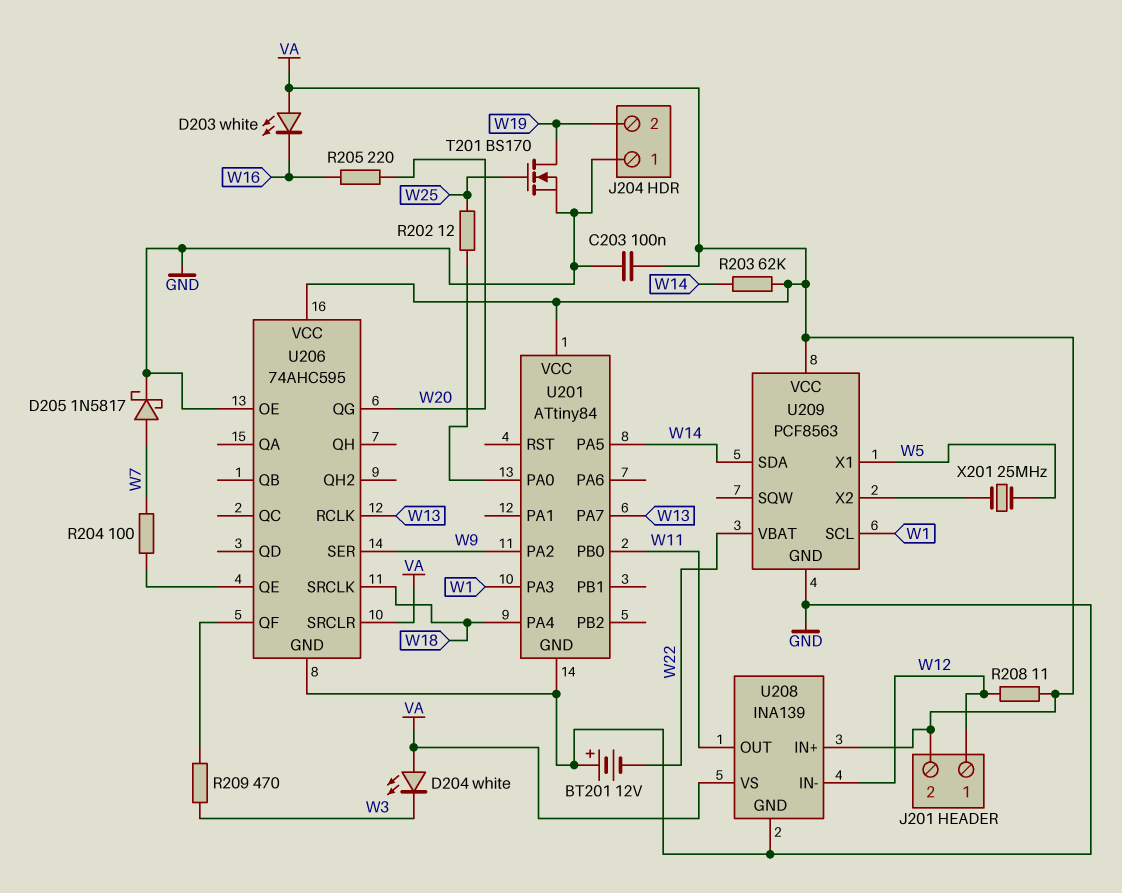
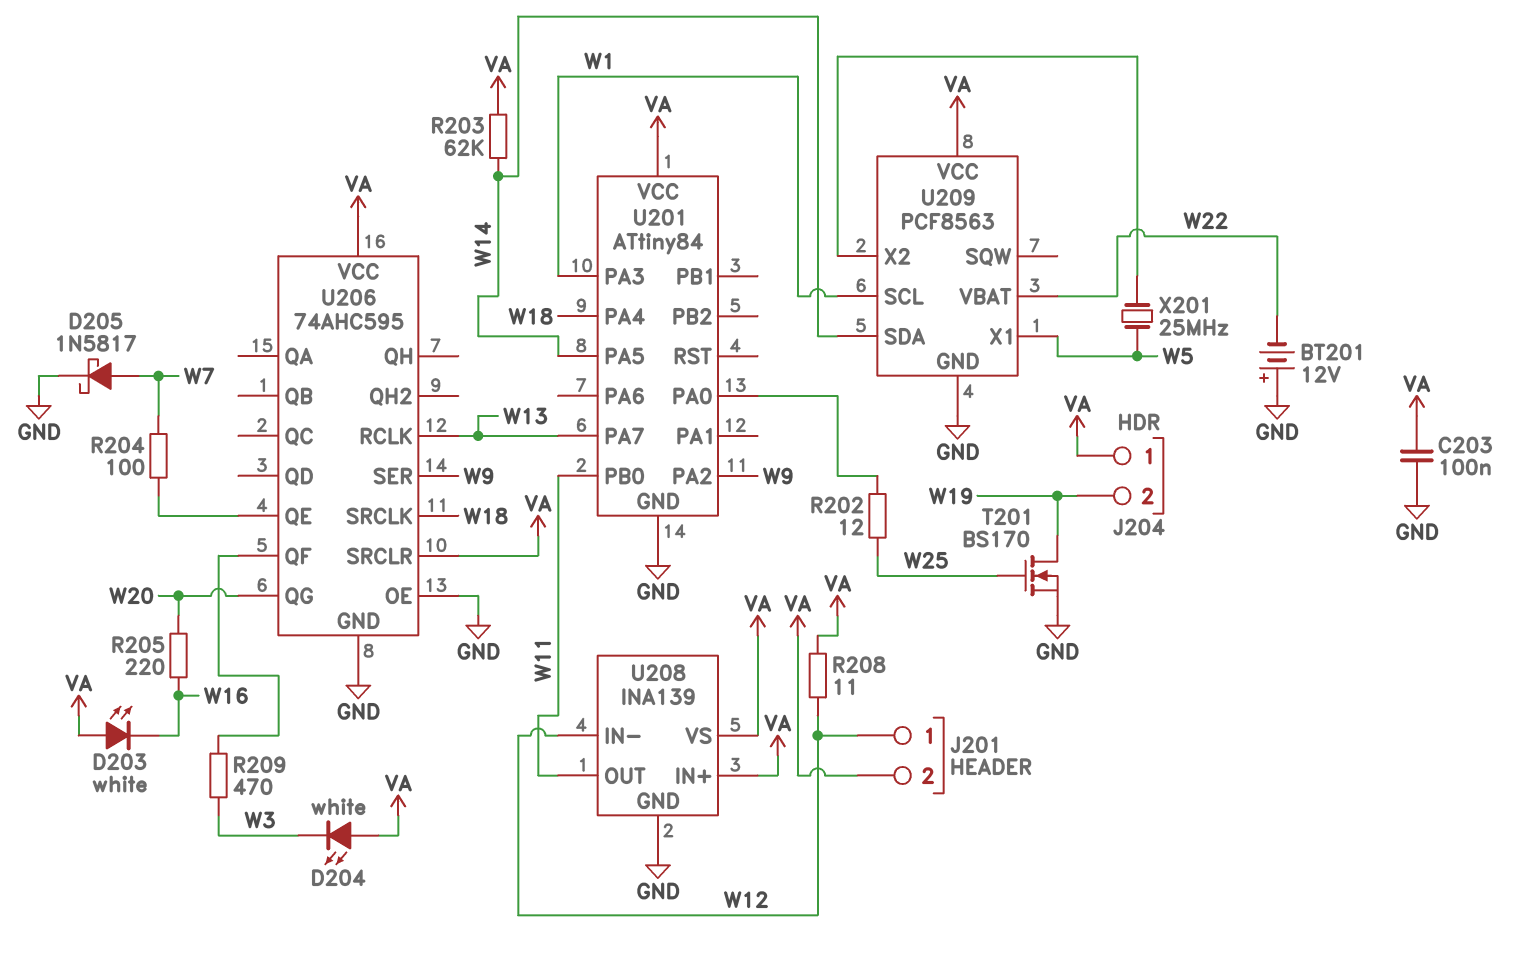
J204 pin 1: GND -> VA

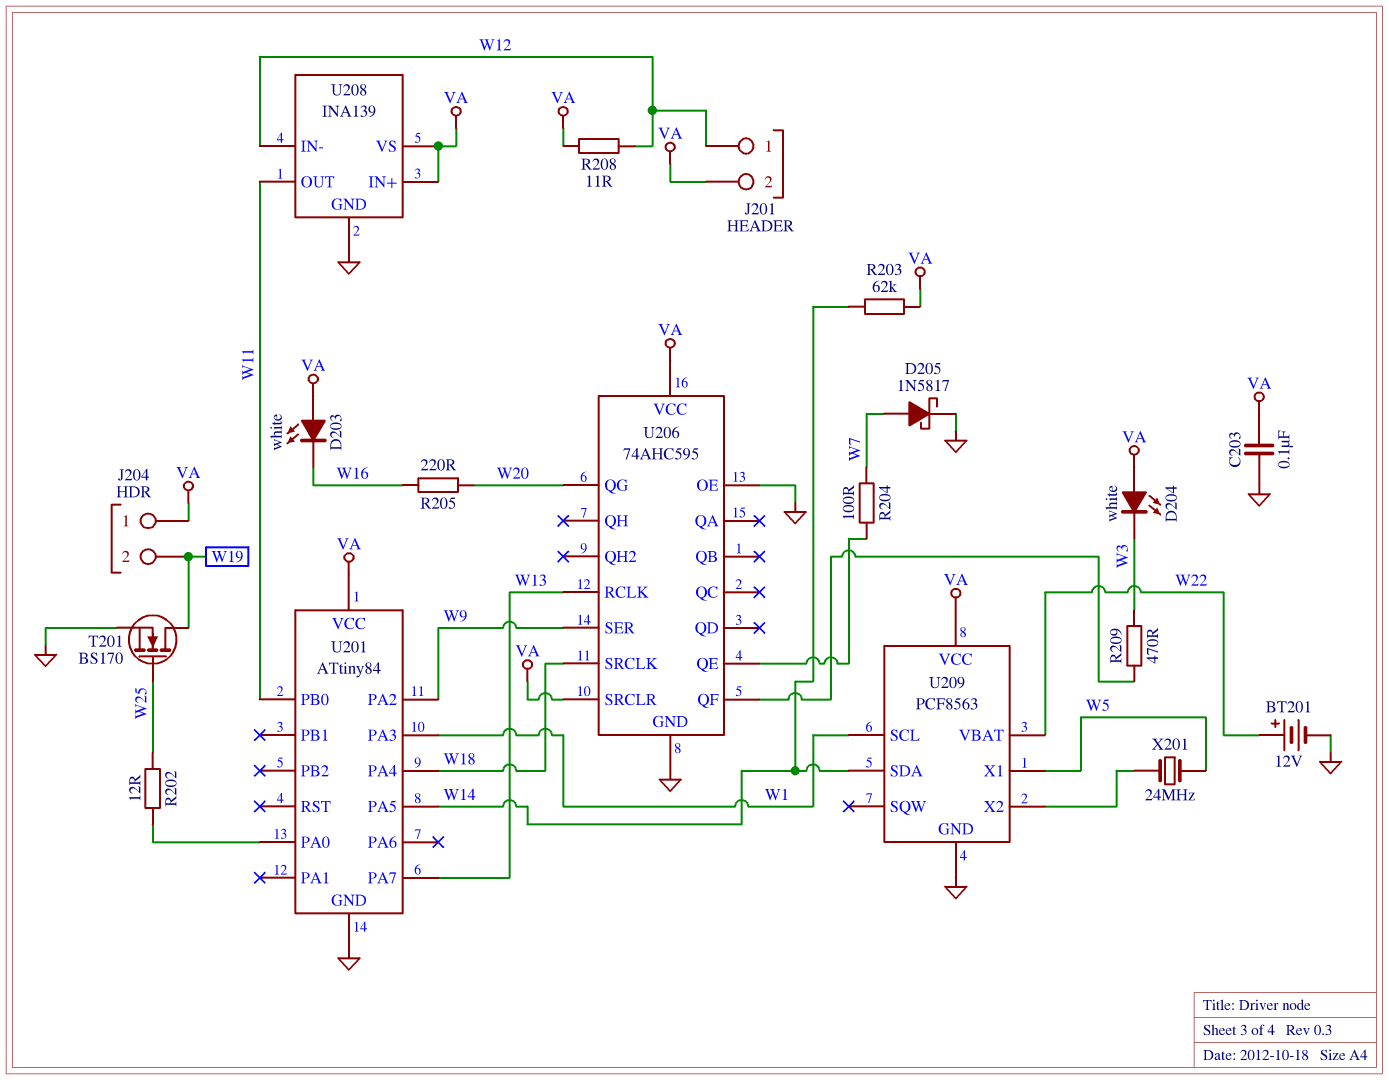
BT201: 12V (plus GND, minus W22) -> 12V (plus W22, minus GND)
X201: 25MHz (U209/X2, W5) -> 24MHz (U209/X2, W5)

